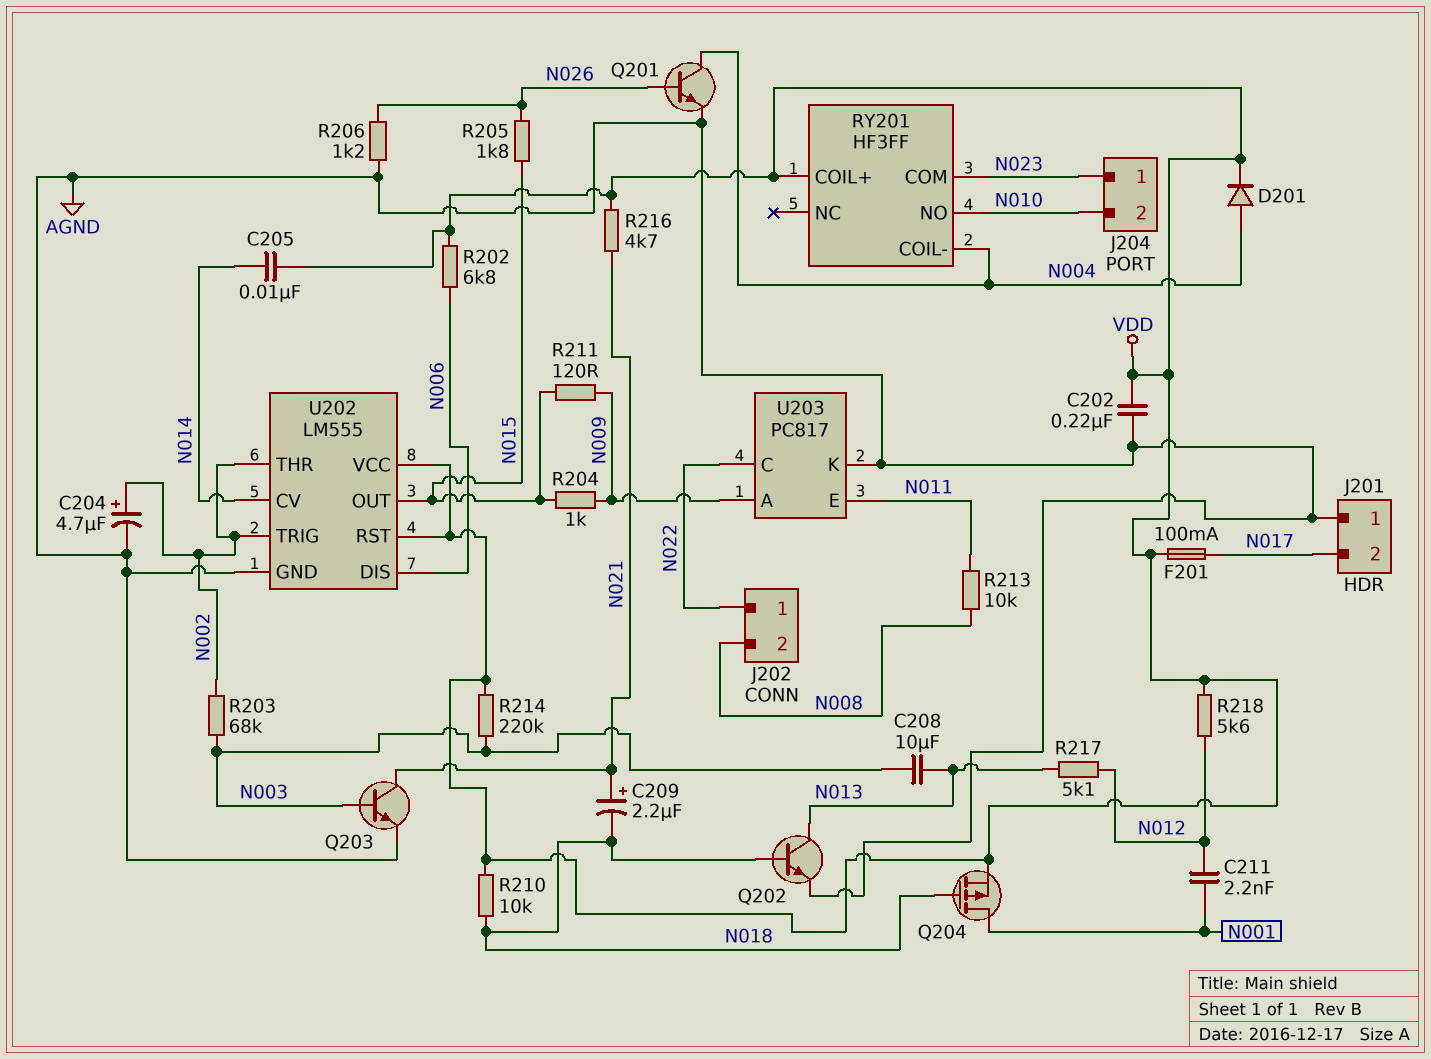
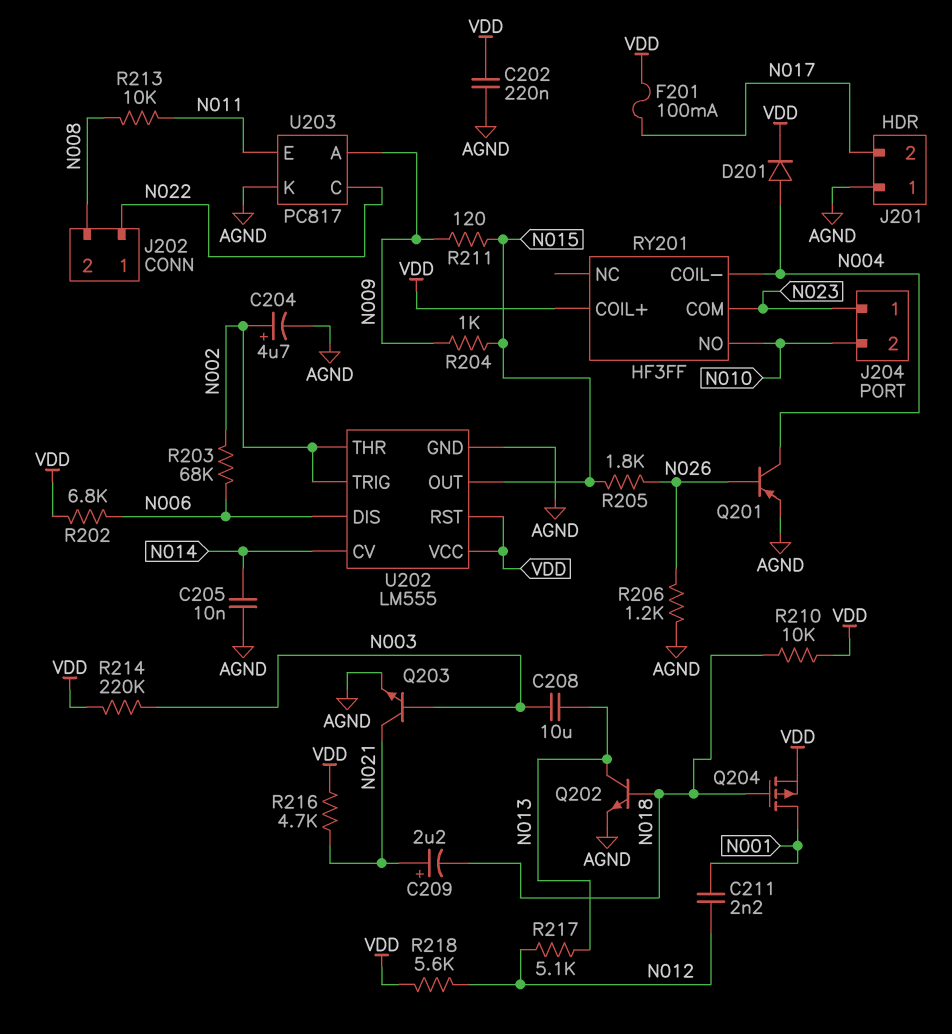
C205: 10nF (N014, VDD) -> 10nF (AGND, N014)
Q201: NPN (B N026, C N004, E AGND) -> PNP (B N026, C N004, E AGND)
R203: 68k (N002, N003) -> 68k (N002, N006)

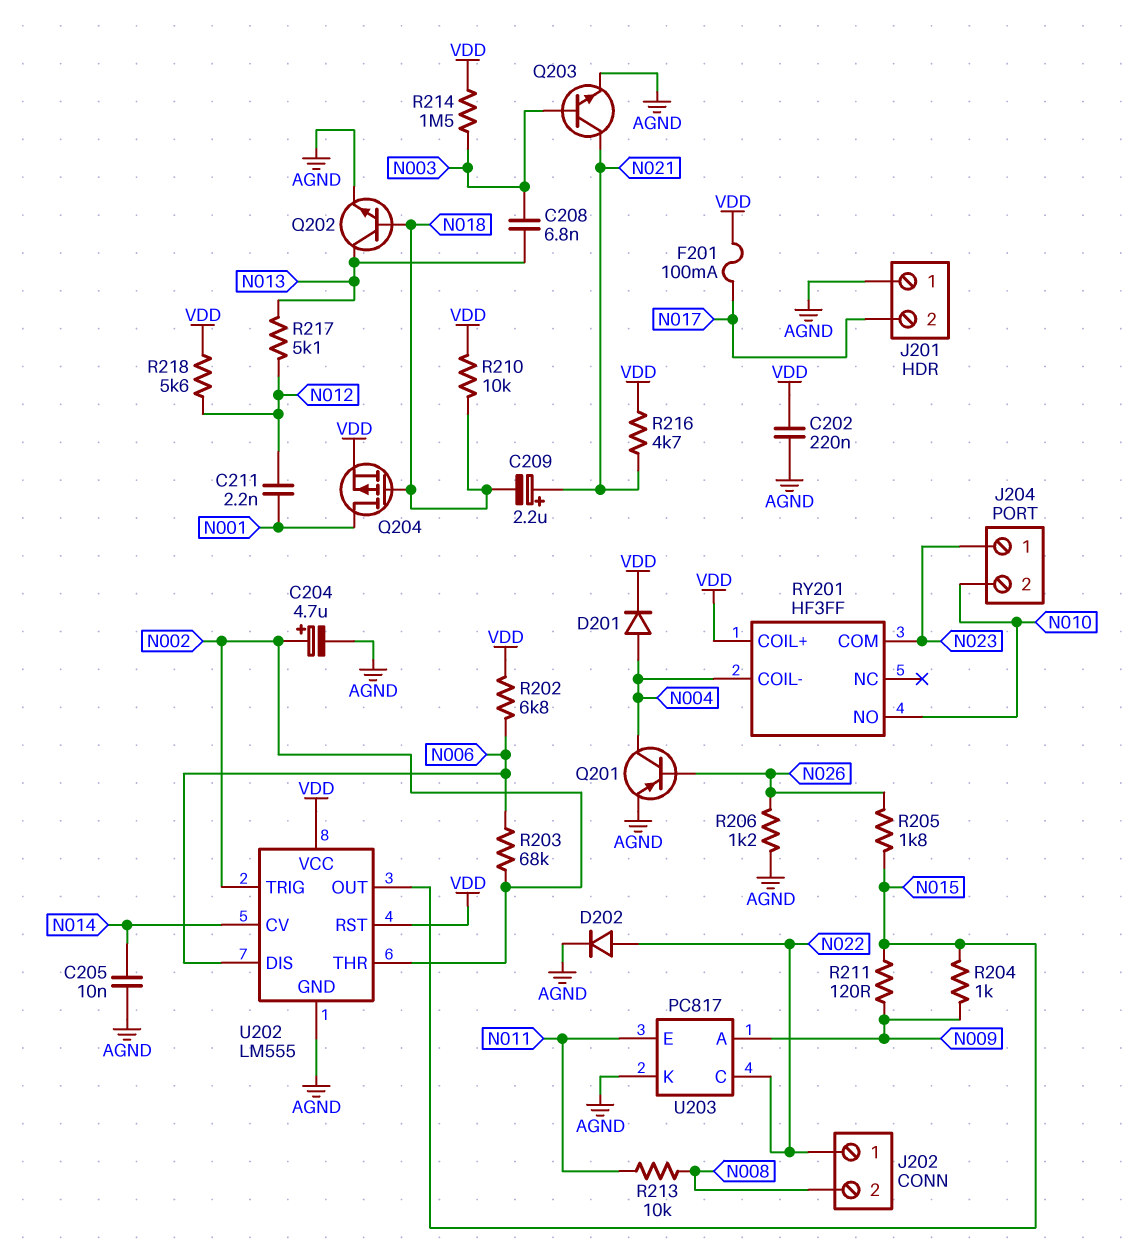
C208: 10uF (N003, N013) -> 6.8nF (N003, N013)
D202: none -> diode (A N022, K AGND)
R214: 220k (N003, VDD) -> 1.5M (N003, VDD)

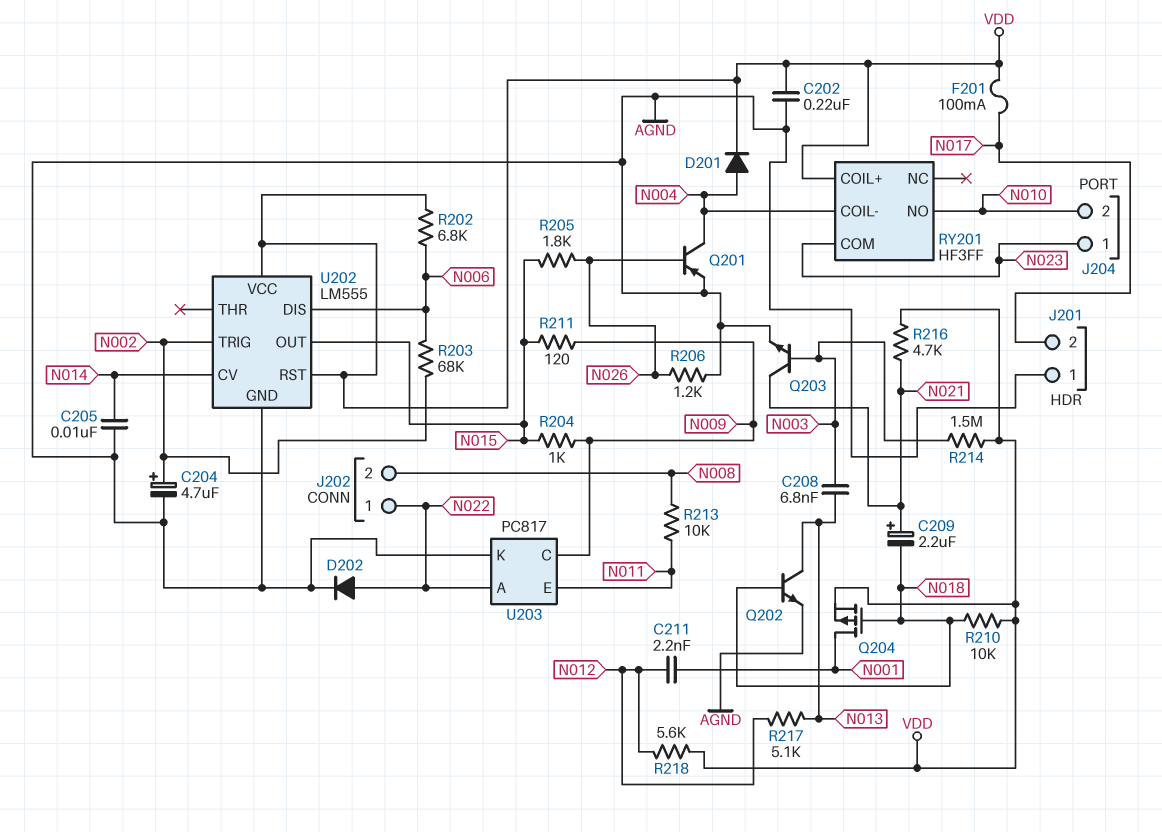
U202 pin THR: N002 -> none
U203 pin A: N009 -> N022
U203 pin C: N022 -> N009

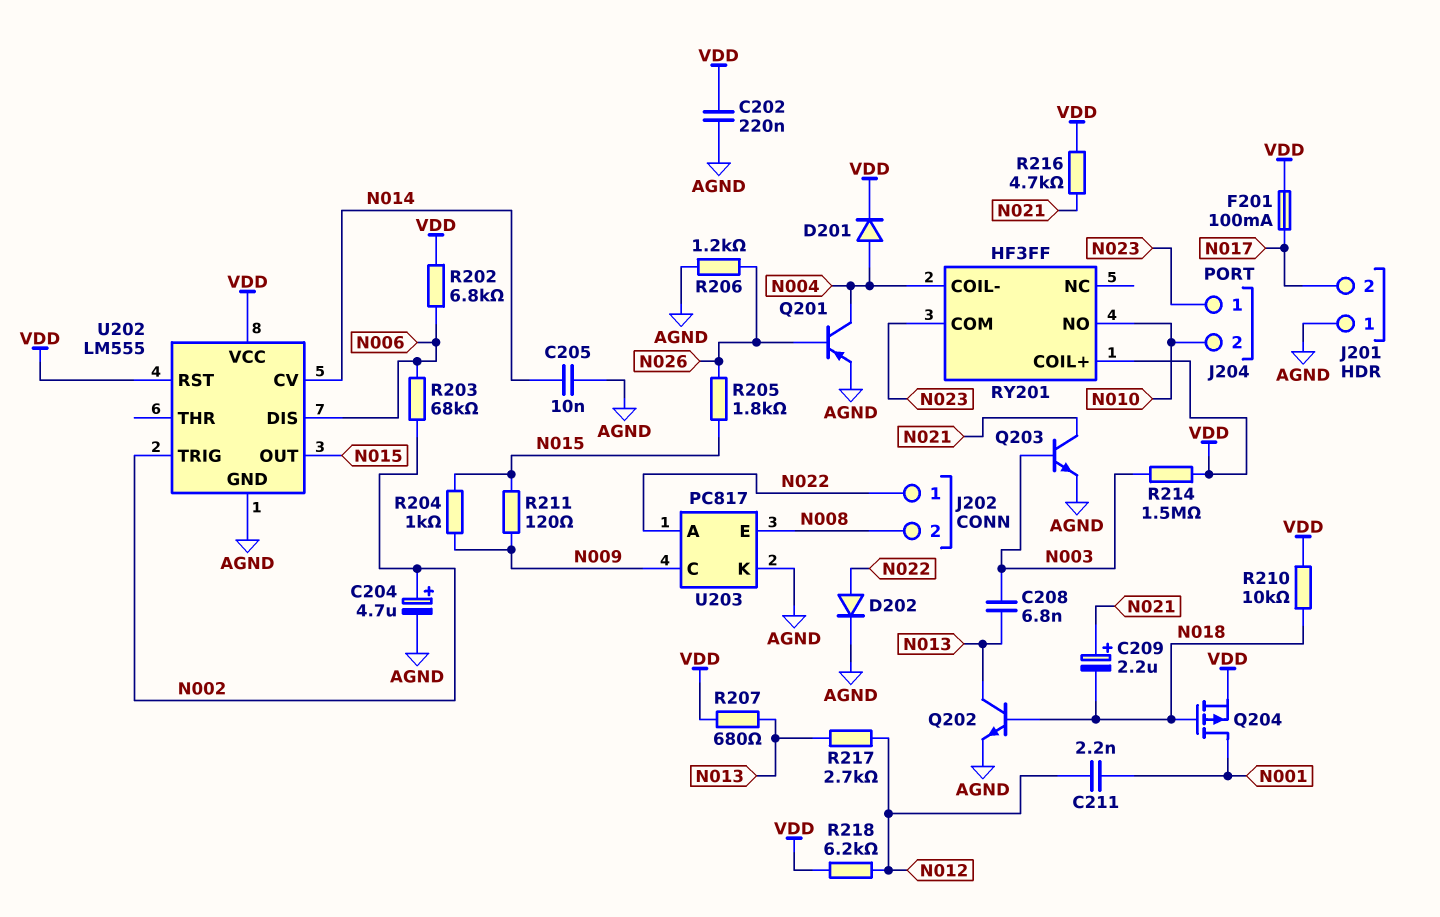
R207: none -> 680 (N013, VDD)
R213: 10k (N008, N011) -> none
R217: 5.1k (N012, N013) -> 2.7k (N012, N013)
R218: 5.6k (N012, VDD) -> 6.2k (N012, VDD)
U203 pin E: N011 -> N008

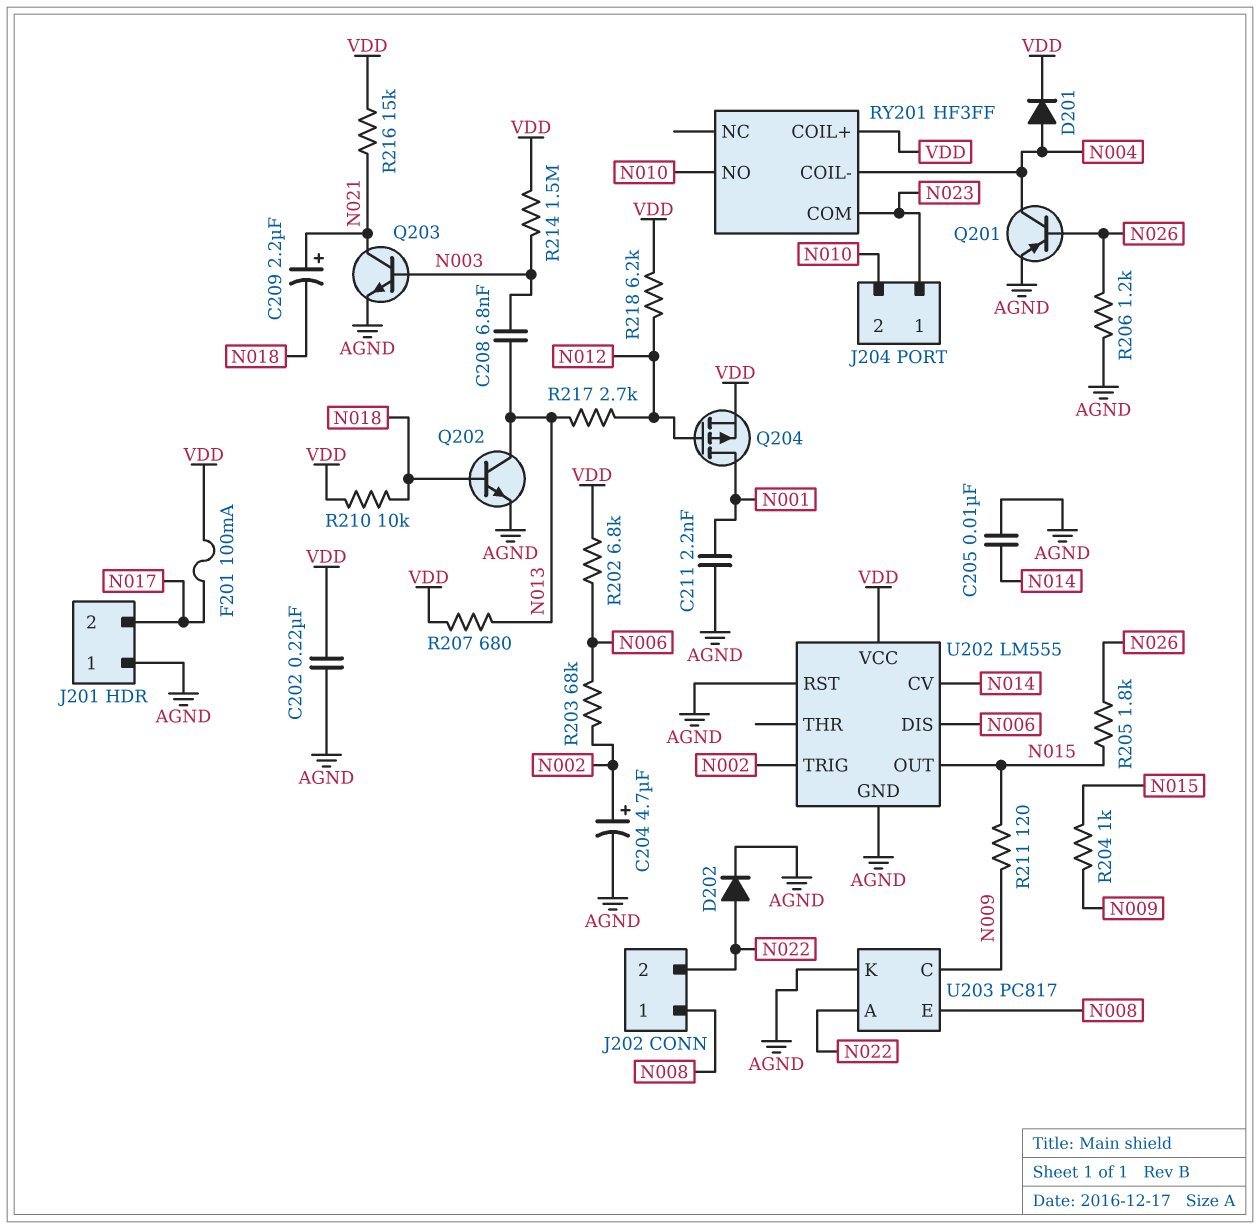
C211: 2.2nF (N001, N012) -> 2.2nF (AGND, N001)
J202 pin 1: N022 -> N008
J202 pin 2: N008 -> N022
Q204: PMOS (G N018, D N001, S VDD) -> PMOS (G N012, D N001, S VDD)
R216: 4.7k (N021, VDD) -> 15k (N021, VDD)
U202 pin RST: VDD -> AGND

